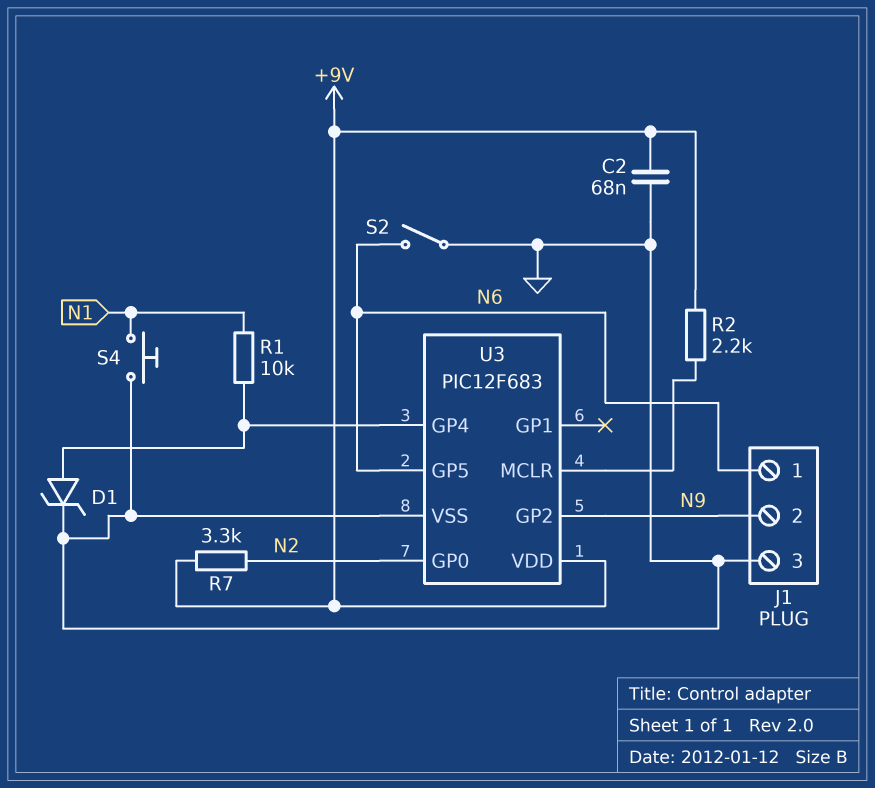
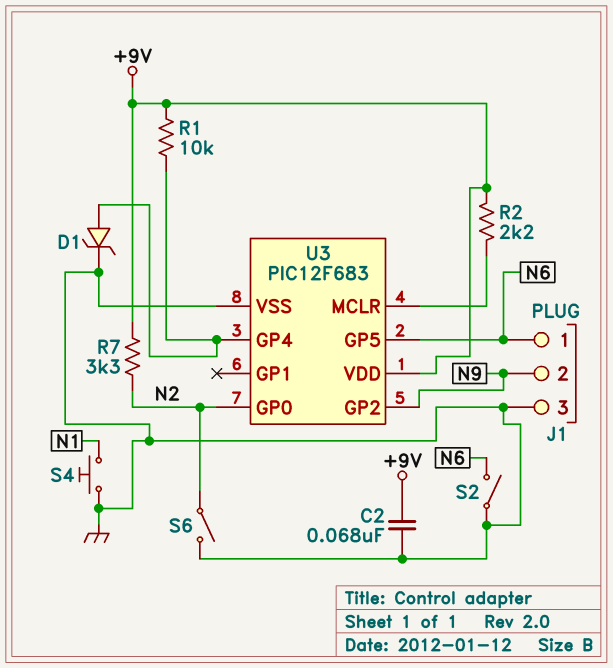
R1: 10k (N1, U3/GP4) -> 10k (+9V, U3/GP4)
S6: none -> switch (GND, N2)

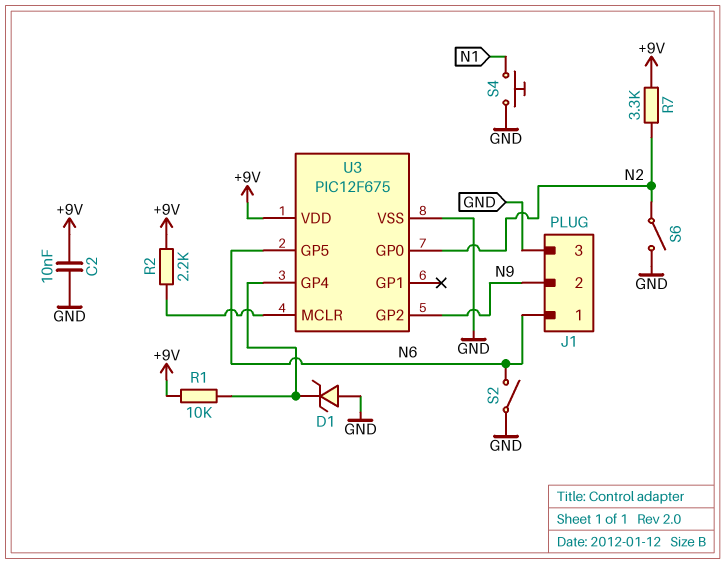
C2: 68nF (+9V, GND) -> 10nF (+9V, GND)
D1: zener (A U3/GP4, K GND) -> zener (A GND, K U3/GP4)
U3: PIC12F683 -> PIC12F675

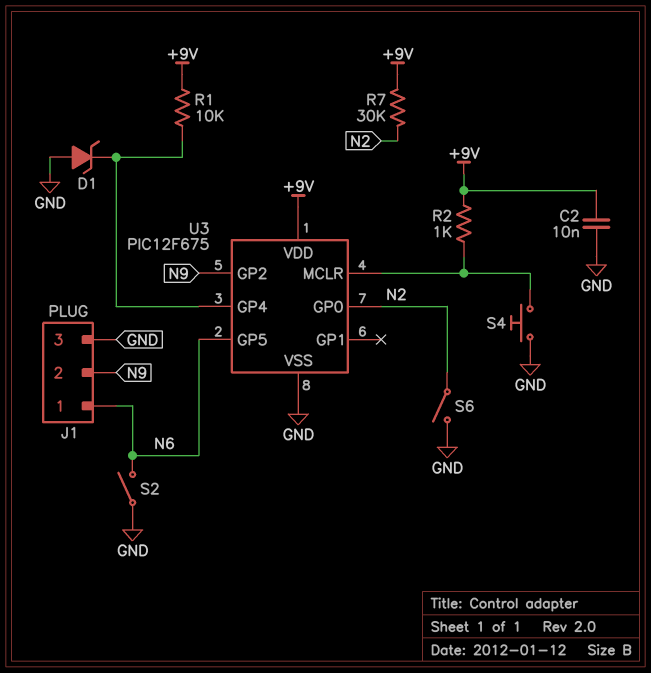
R2: 2.2k (+9V, U3/MCLR) -> 1k (+9V, U3/MCLR)
R7: 3.3k (+9V, N2) -> 30k (+9V, N2)
S4: button (GND, N1) -> button (GND, U3/MCLR)

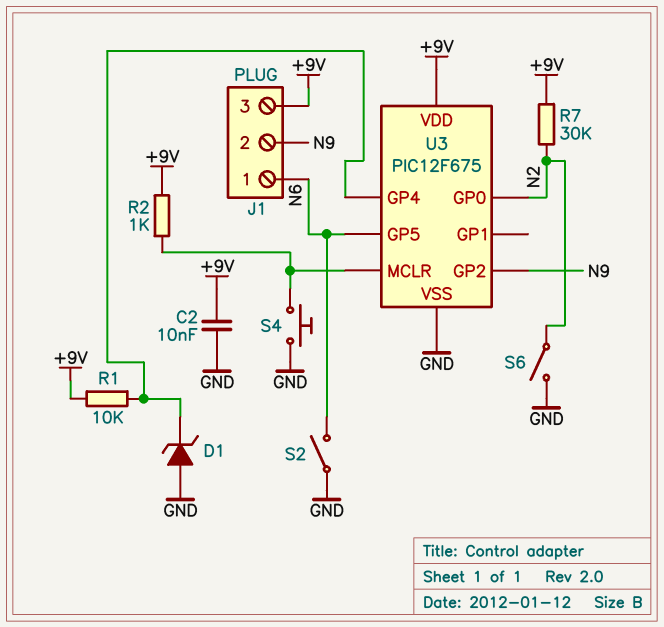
J1 pin 3: GND -> +9V

